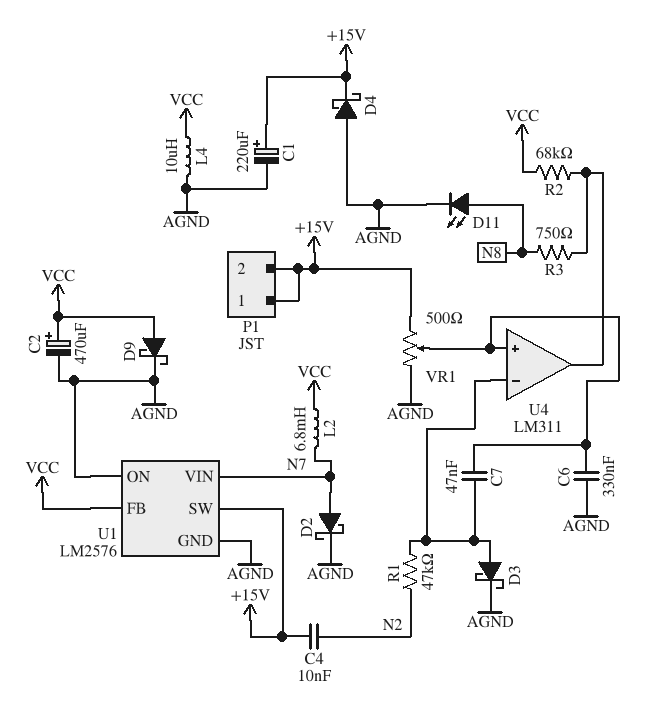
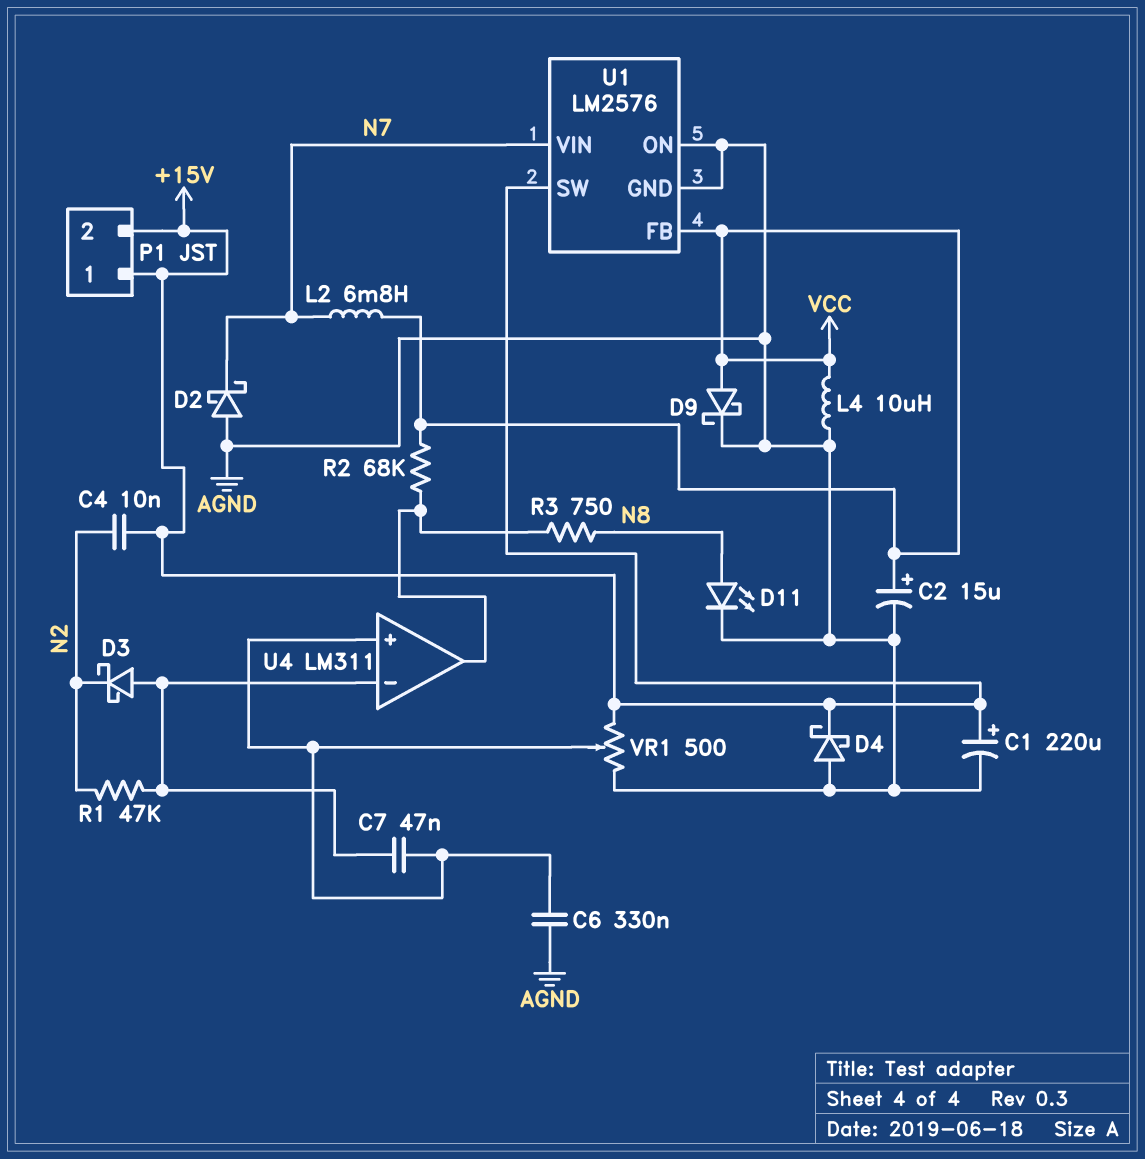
C2: 470uF (plus VCC, minus AGND) -> 15uF (plus VCC, minus AGND)
D2: schottky (A N7, K AGND) -> schottky (A AGND, K N7)
D3: schottky (A U4/in-, K AGND) -> schottky (A U4/in-, K N2)

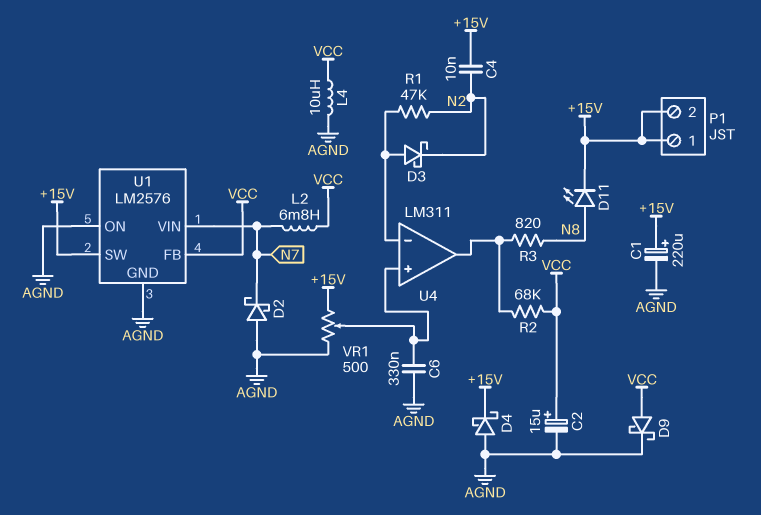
C7: 47nF (U4/in+, U4/in-) -> none
D11: LED (A N8, K AGND) -> LED (A N8, K +15V)
R3: 750 (N8, U4/out) -> 820 (N8, U4/out)

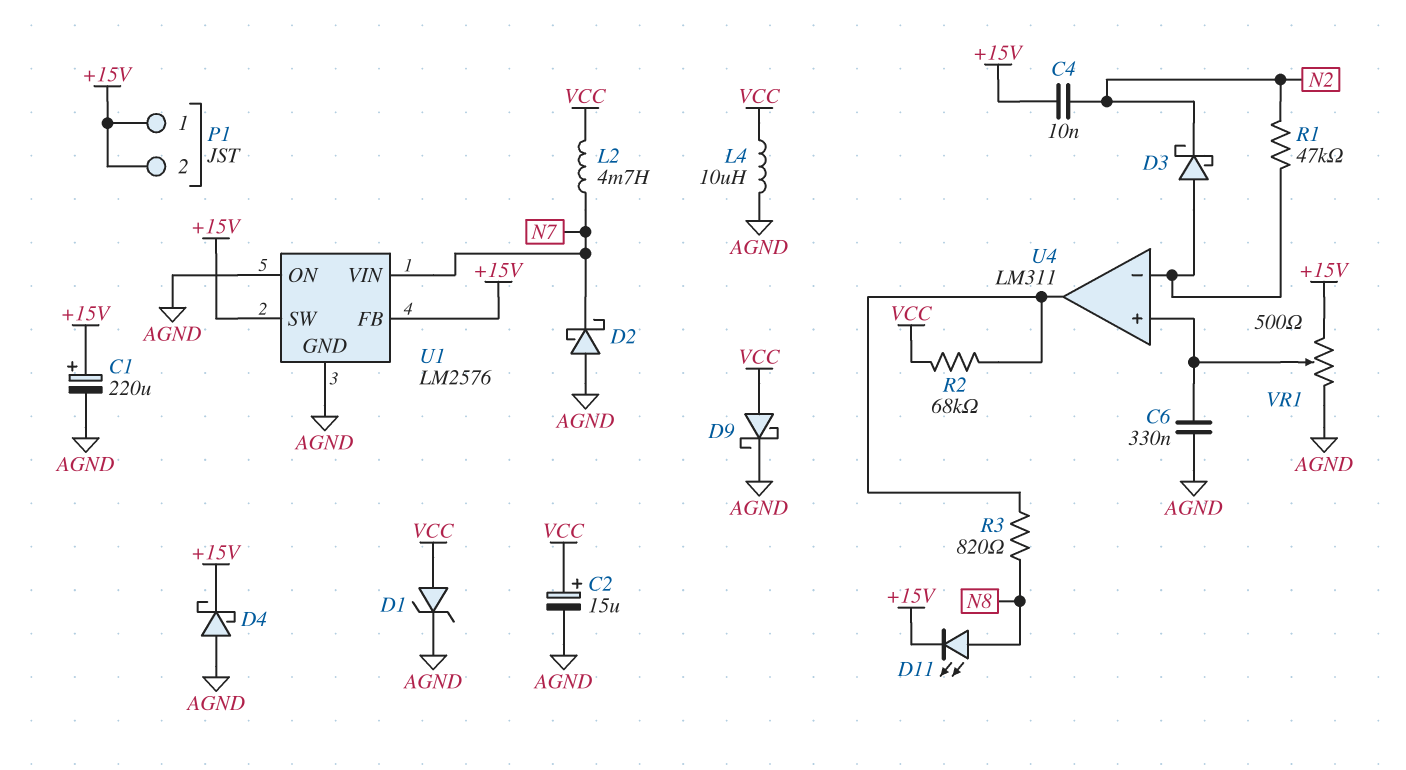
D1: none -> zener (A VCC, K AGND)
L2: 6.8mH (N7, VCC) -> 4.7mH (N7, VCC)
U1 pin FB: VCC -> +15V

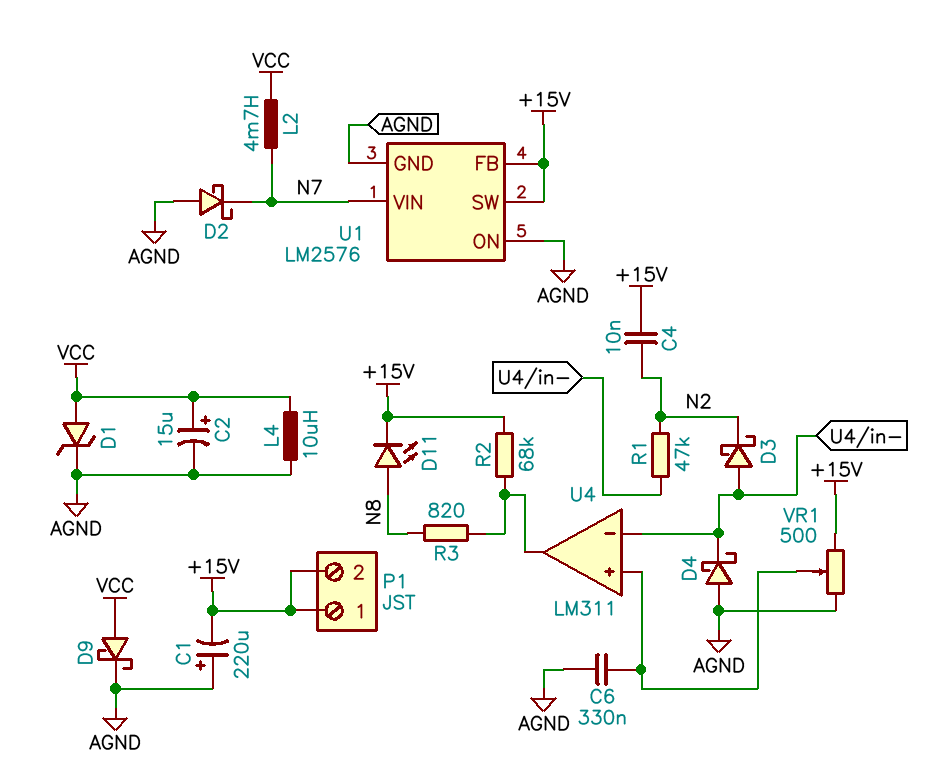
C1: 220uF (plus +15V, minus AGND) -> 220uF (plus AGND, minus +15V)
D4: schottky (A AGND, K +15V) -> schottky (A AGND, K U4/in-)
R2: 68k (U4/out, VCC) -> 68k (+15V, U4/out)

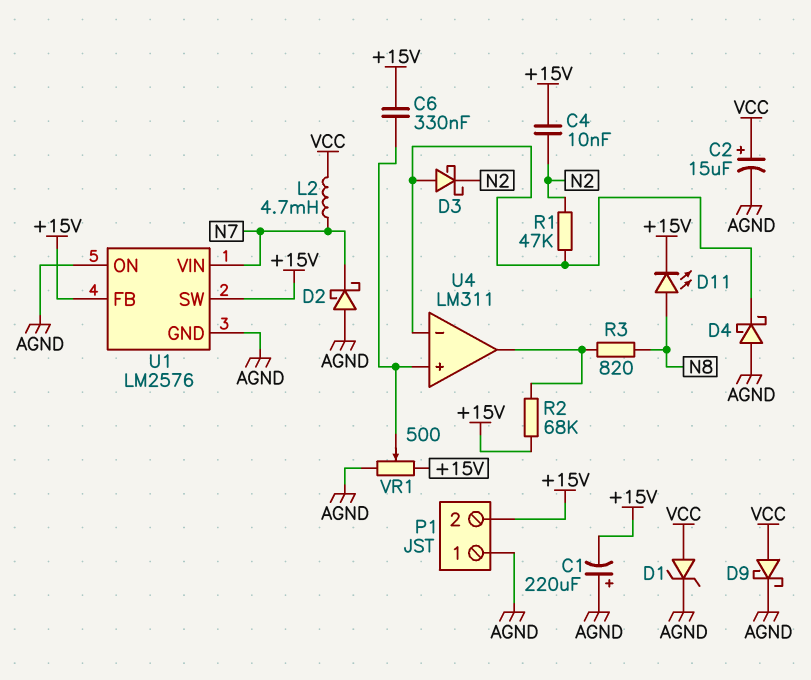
C6: 330nF (AGND, U4/in+) -> 330nF (+15V, U4/in+)
L4: 10uH (AGND, VCC) -> none
P1 pin 1: +15V -> AGND

